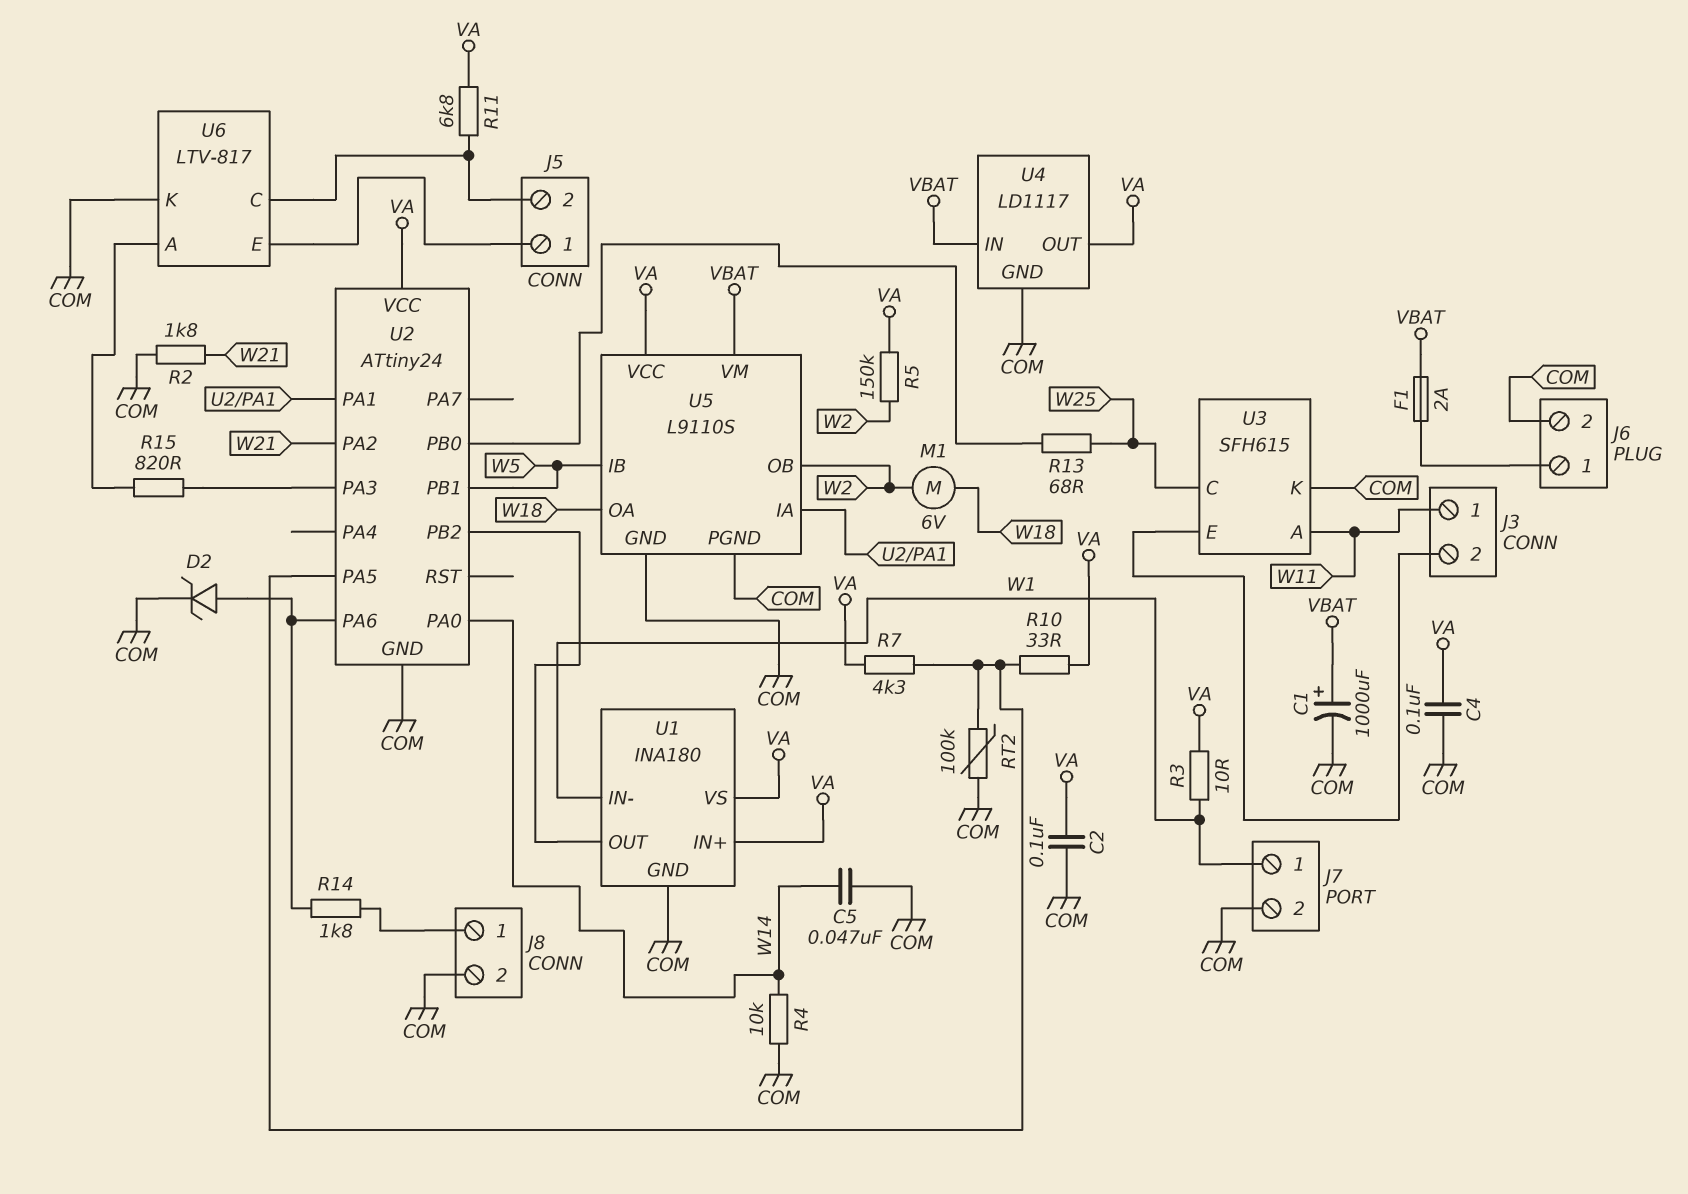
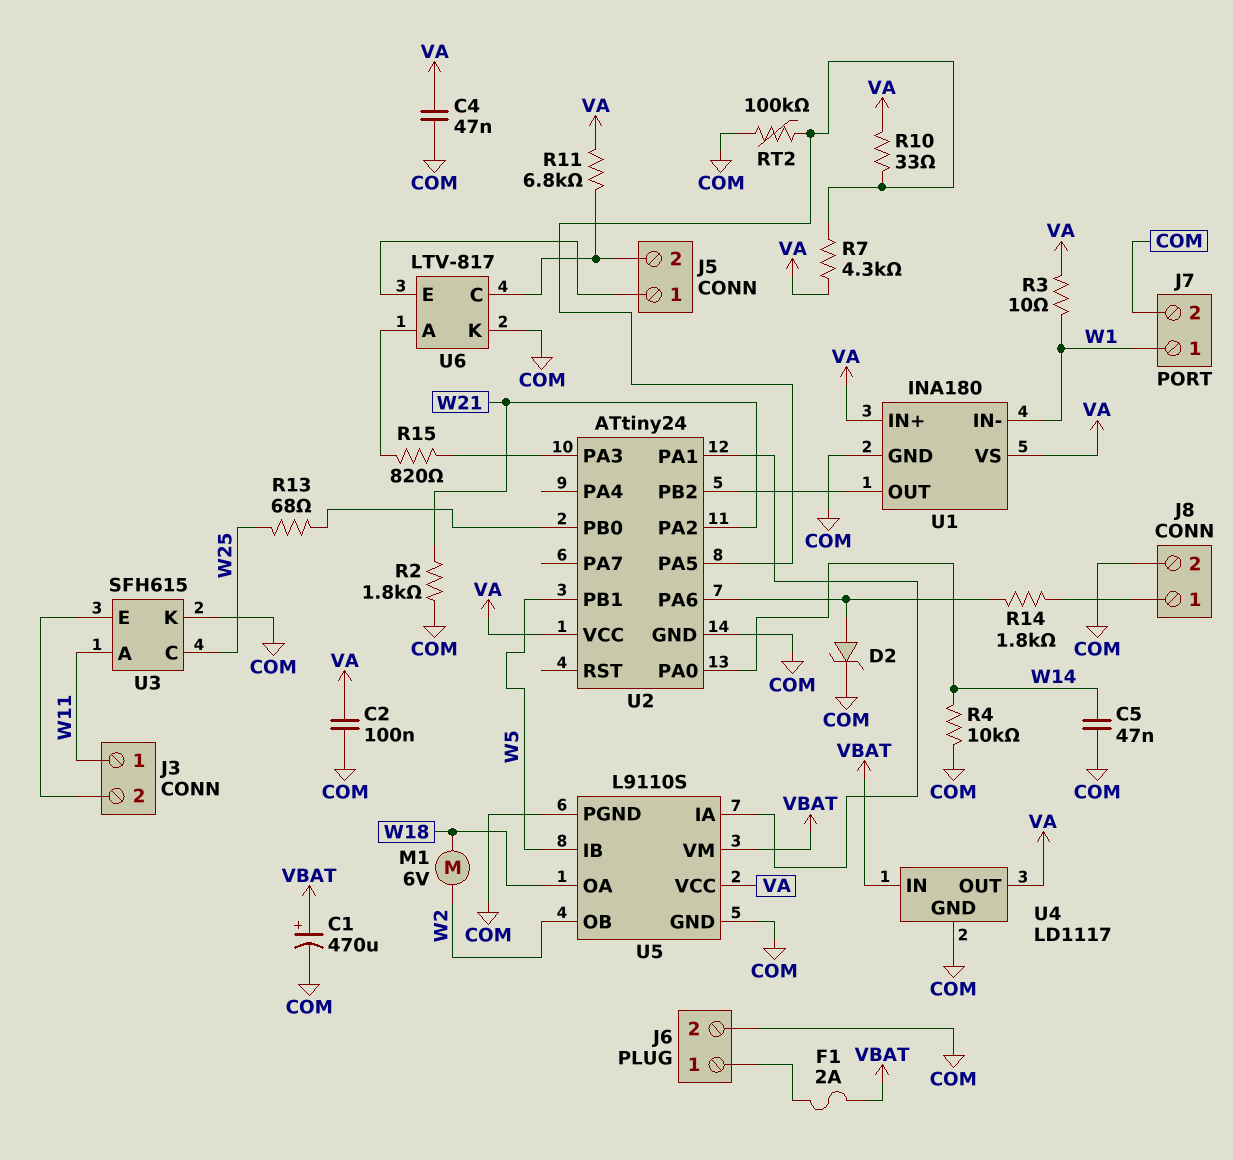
C1: 1000uF (plus VBAT, minus COM) -> 470uF (plus VBAT, minus COM)
C4: 100nF (COM, VA) -> 47nF (COM, VA)
R5: 150k (VA, W2) -> none

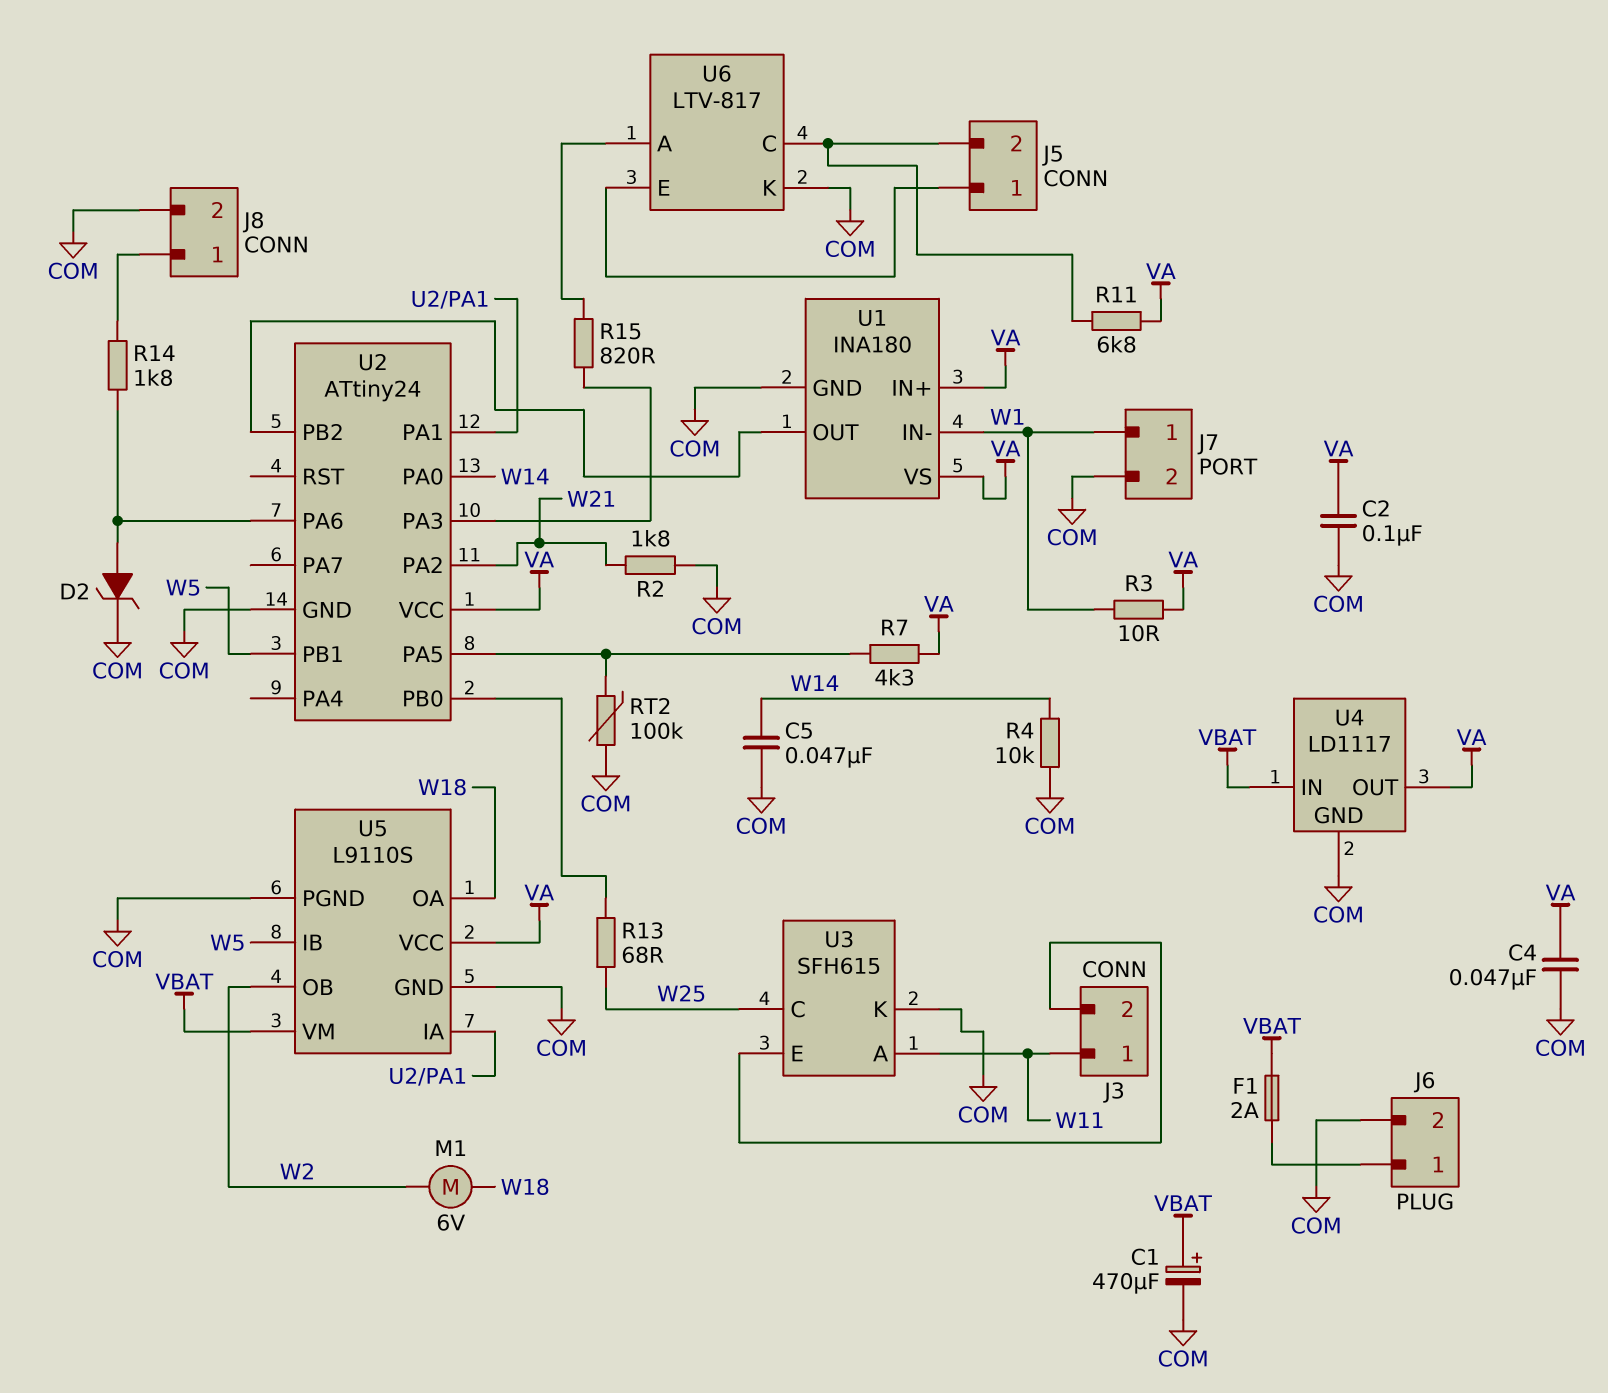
R10: 33 (U2/PA5, VA) -> none

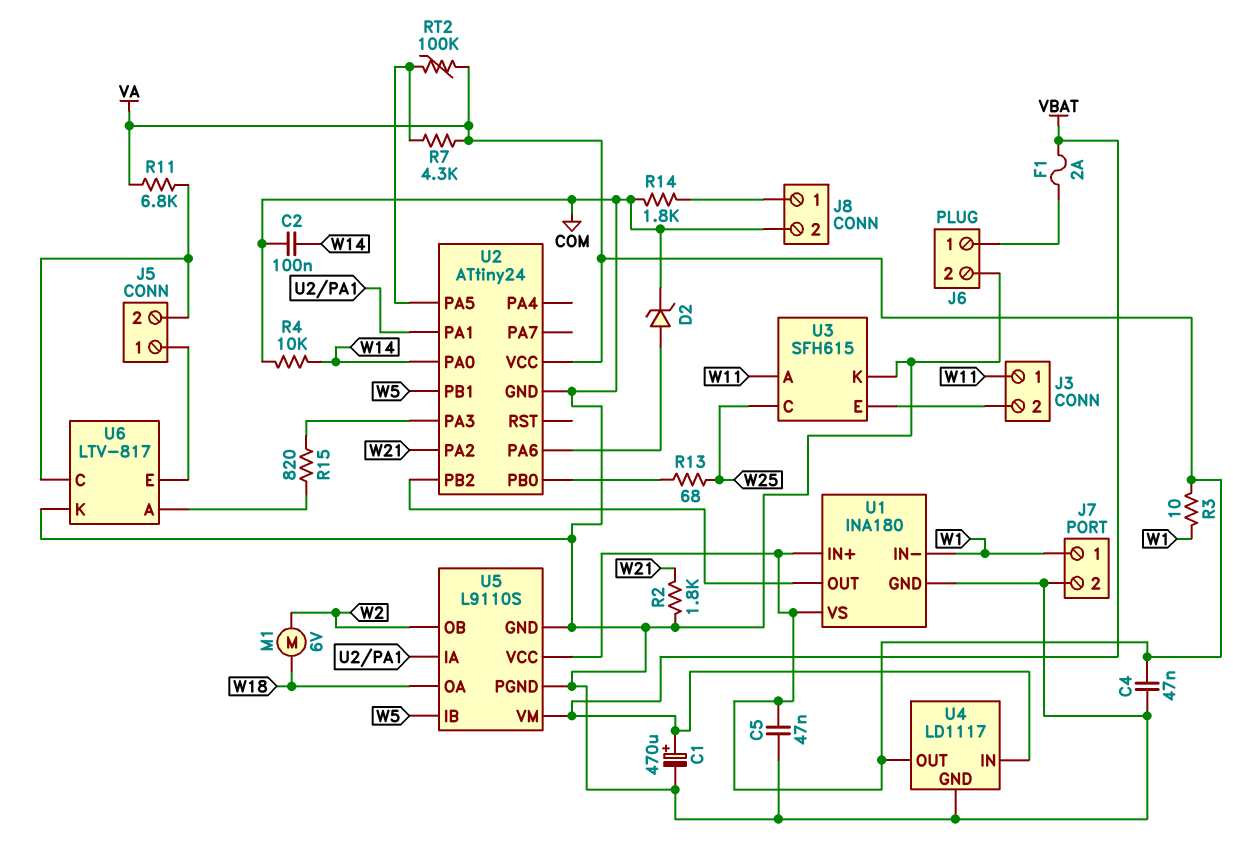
C2: 100nF (COM, VA) -> 100nF (COM, W14)
C5: 47nF (COM, W14) -> 47nF (COM, VA)
R14: 1.8k (J8/1, U2/PA6) -> 1.8k (COM, J8/1)
RT2: 100k (COM, U2/PA5) -> 100k (U2/PA5, VA)

